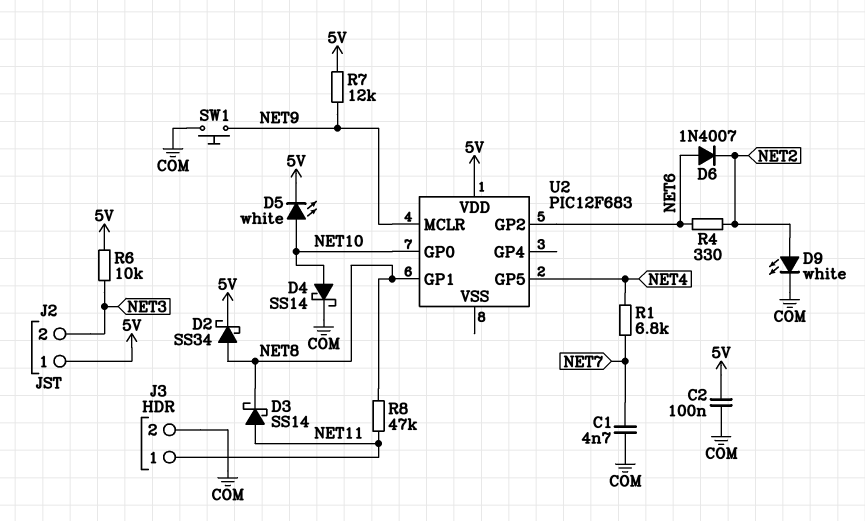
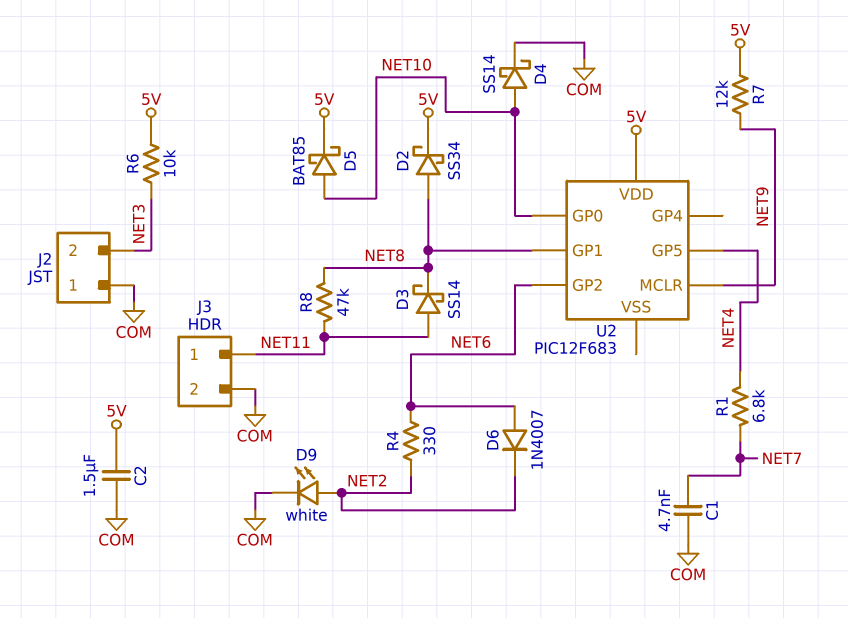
C2: 100nF (5V, COM) -> 1.5uF (5V, COM)
D5: LED white (A NET10, K 5V) -> schottky BAT85 (A NET10, K 5V)
J2 pin 1: 5V -> COM
SW1: button (COM, NET9) -> none

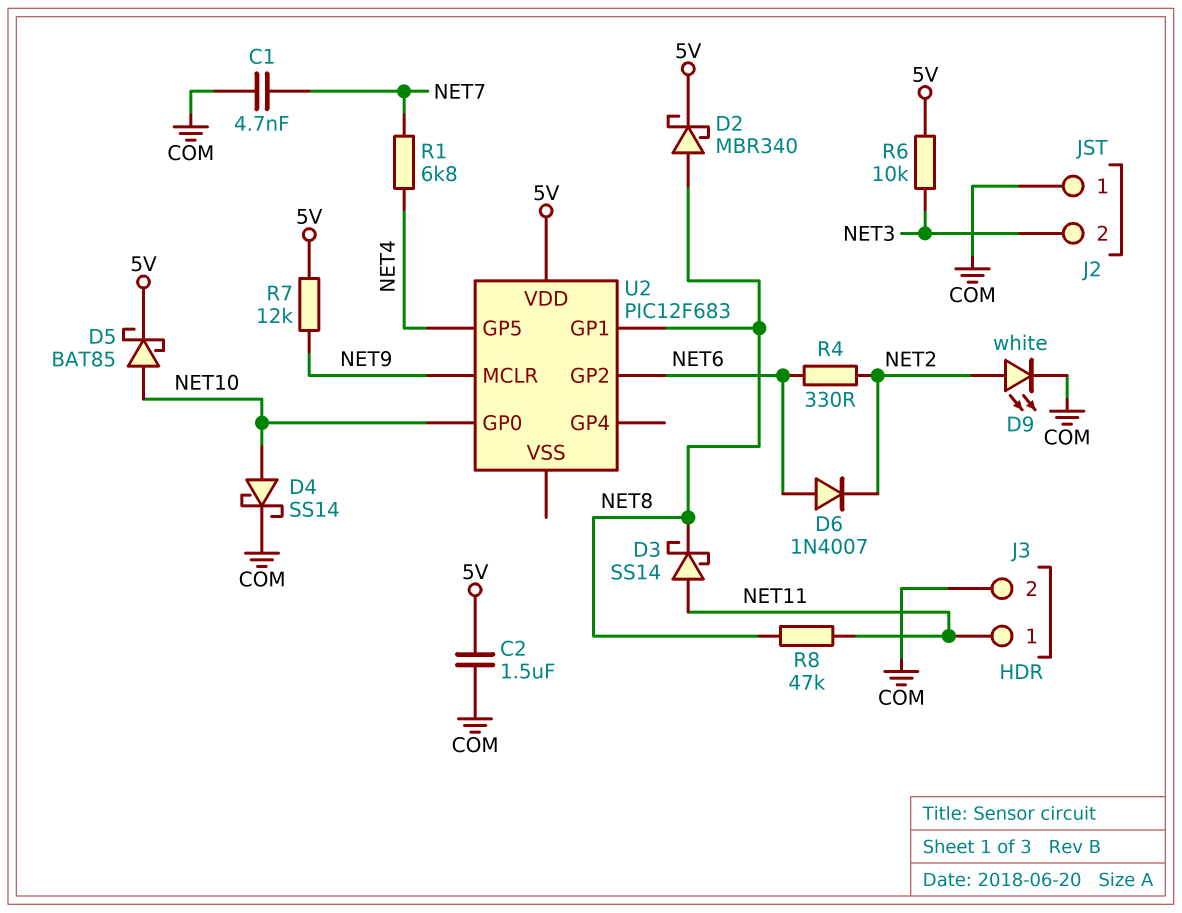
D2: schottky SS34 (A NET8, K 5V) -> schottky MBR340 (A NET8, K 5V)

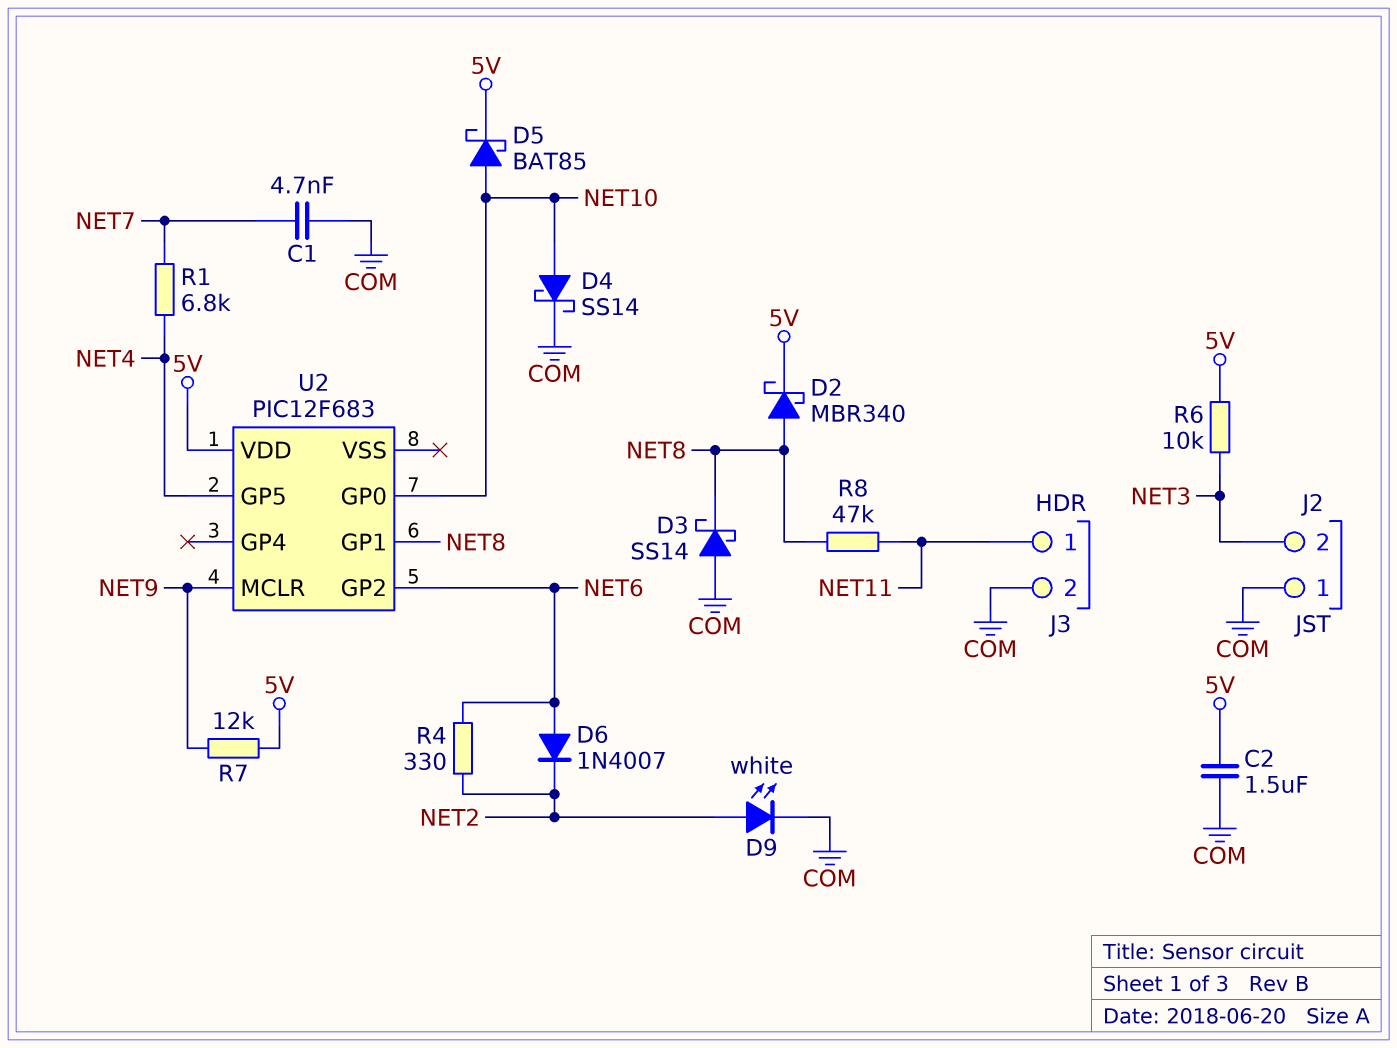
D3: schottky SS14 (A NET11, K NET8) -> schottky SS14 (A COM, K NET8)

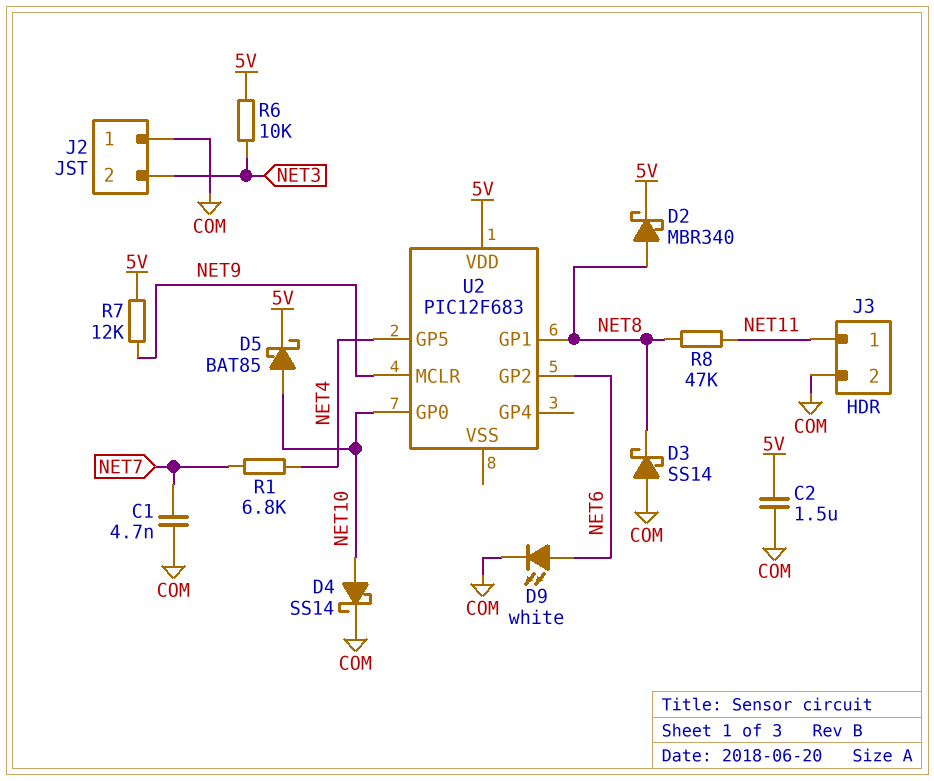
D6: diode 1N4007 (A NET6, K NET2) -> none
D9: LED white (A NET2, K COM) -> LED white (A NET6, K COM)
R4: 330 (NET2, NET6) -> none

